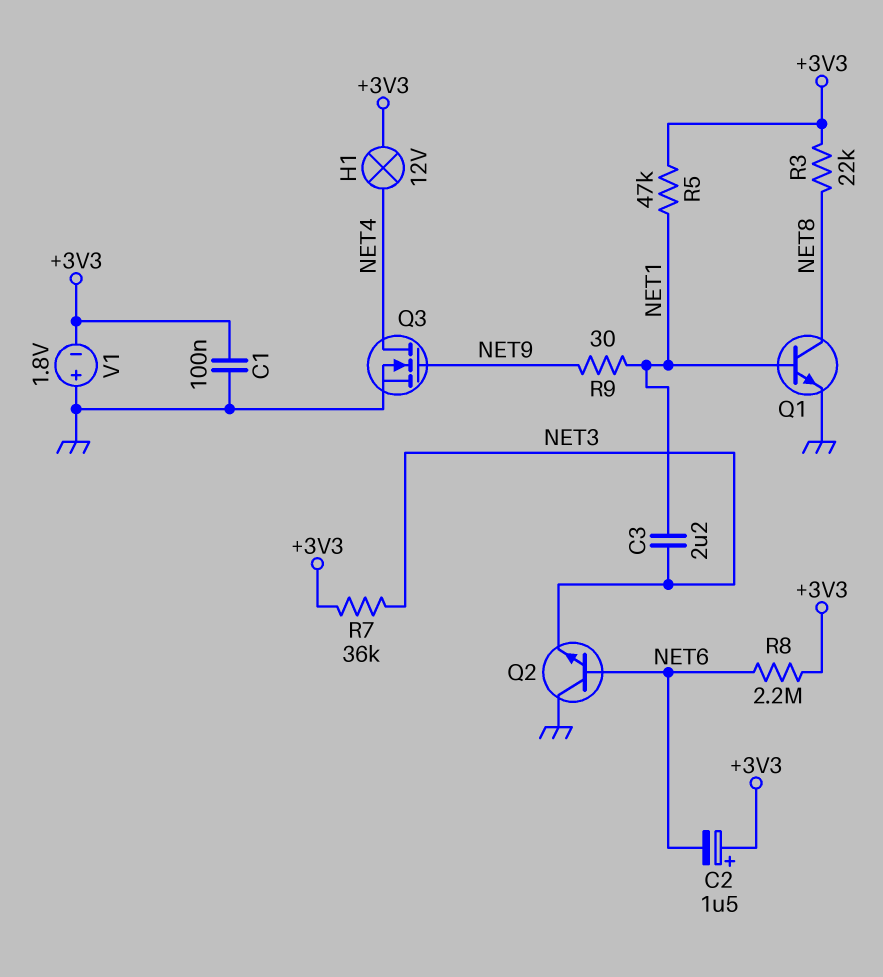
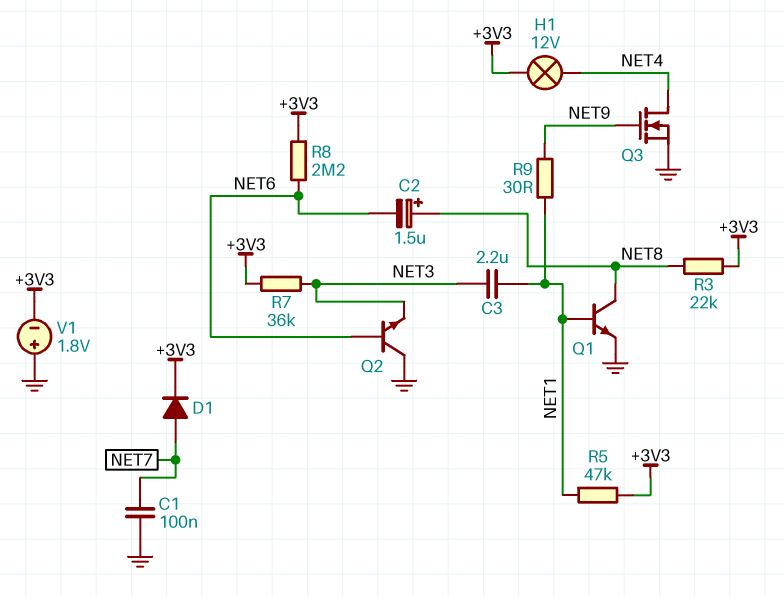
C1: 100nF (+3V3, GND) -> 100nF (GND, NET7)
C2: 1.5uF (plus +3V3, minus NET6) -> 1.5uF (plus NET8, minus NET6)
D1: none -> diode (A NET7, K +3V3)

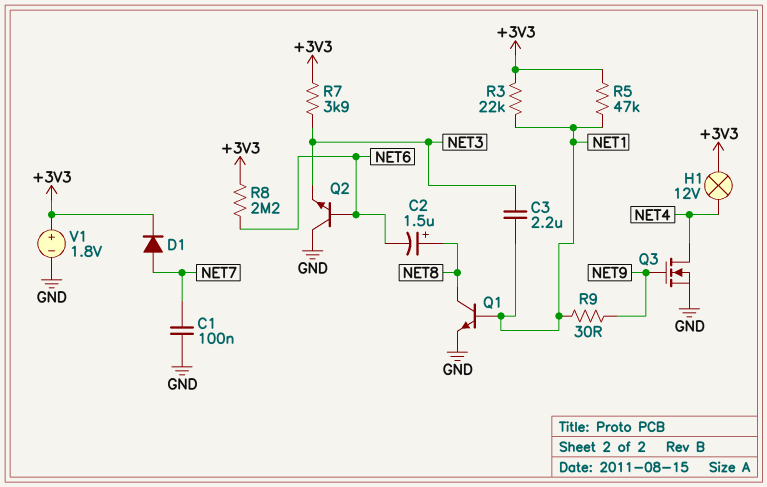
R3: 22k (+3V3, NET8) -> 22k (+3V3, NET1)
R7: 36k (+3V3, NET3) -> 3.9k (+3V3, NET3)
V1: 1.8V (plus GND, minus +3V3) -> 1.8V (plus +3V3, minus GND)

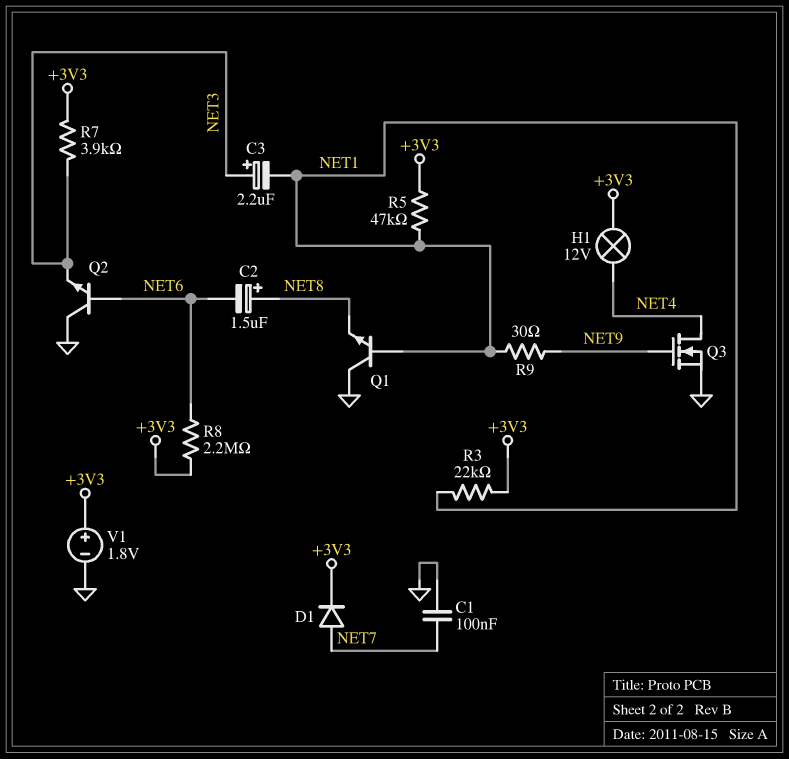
C3: 2.2uF (NET1, NET3) -> 2.2uF (plus NET3, minus NET1)
Q1: NPN (B NET1, C NET8, E GND) -> NPN (B NET1, C GND, E NET8)

